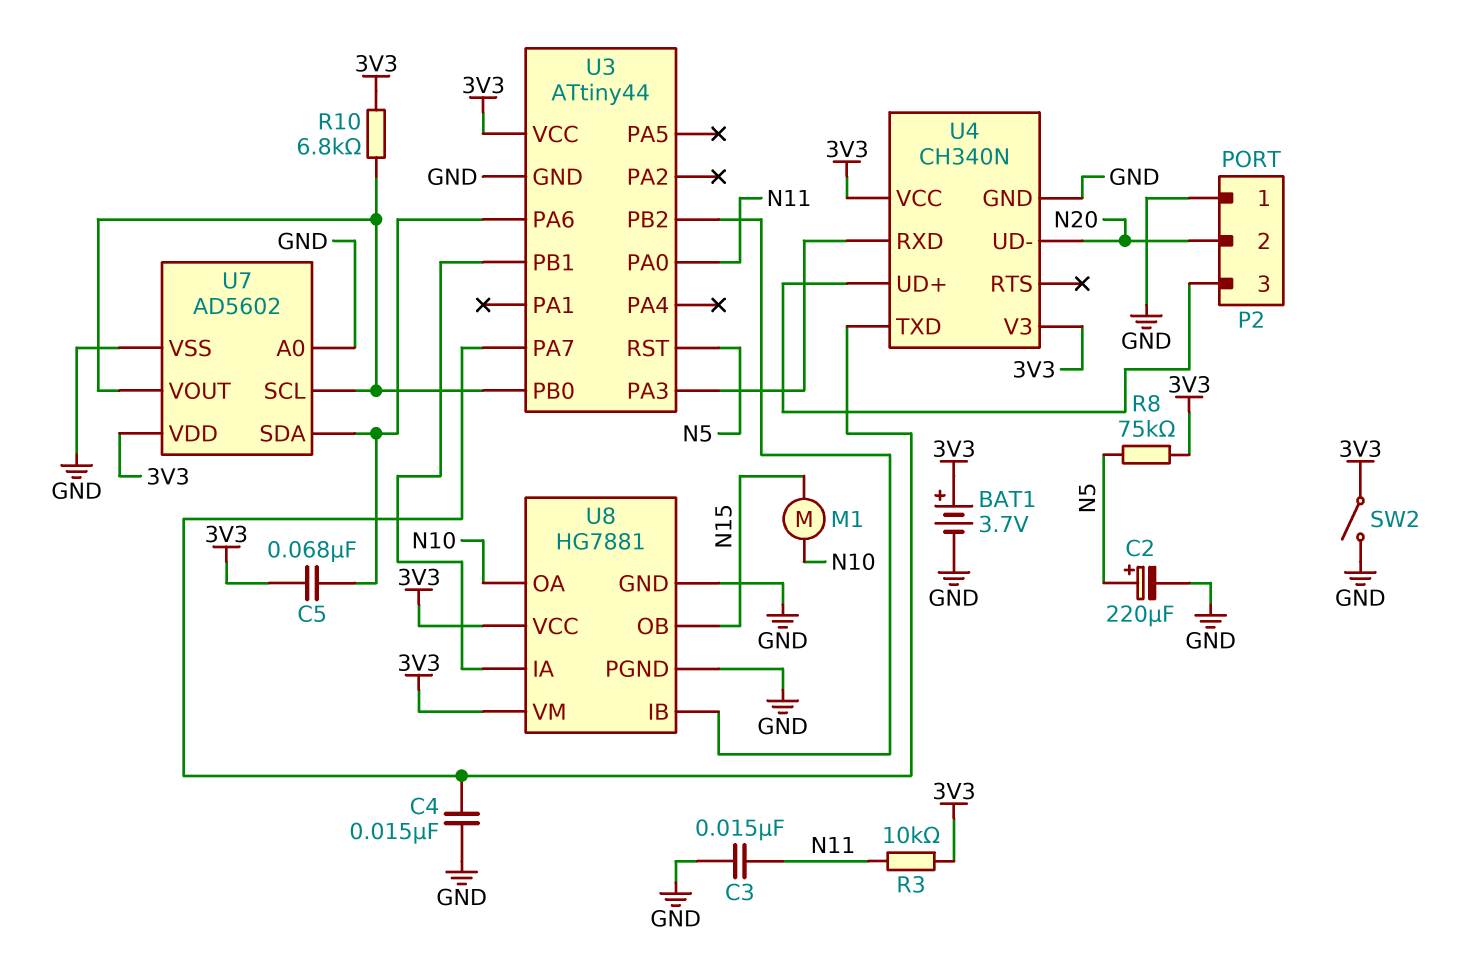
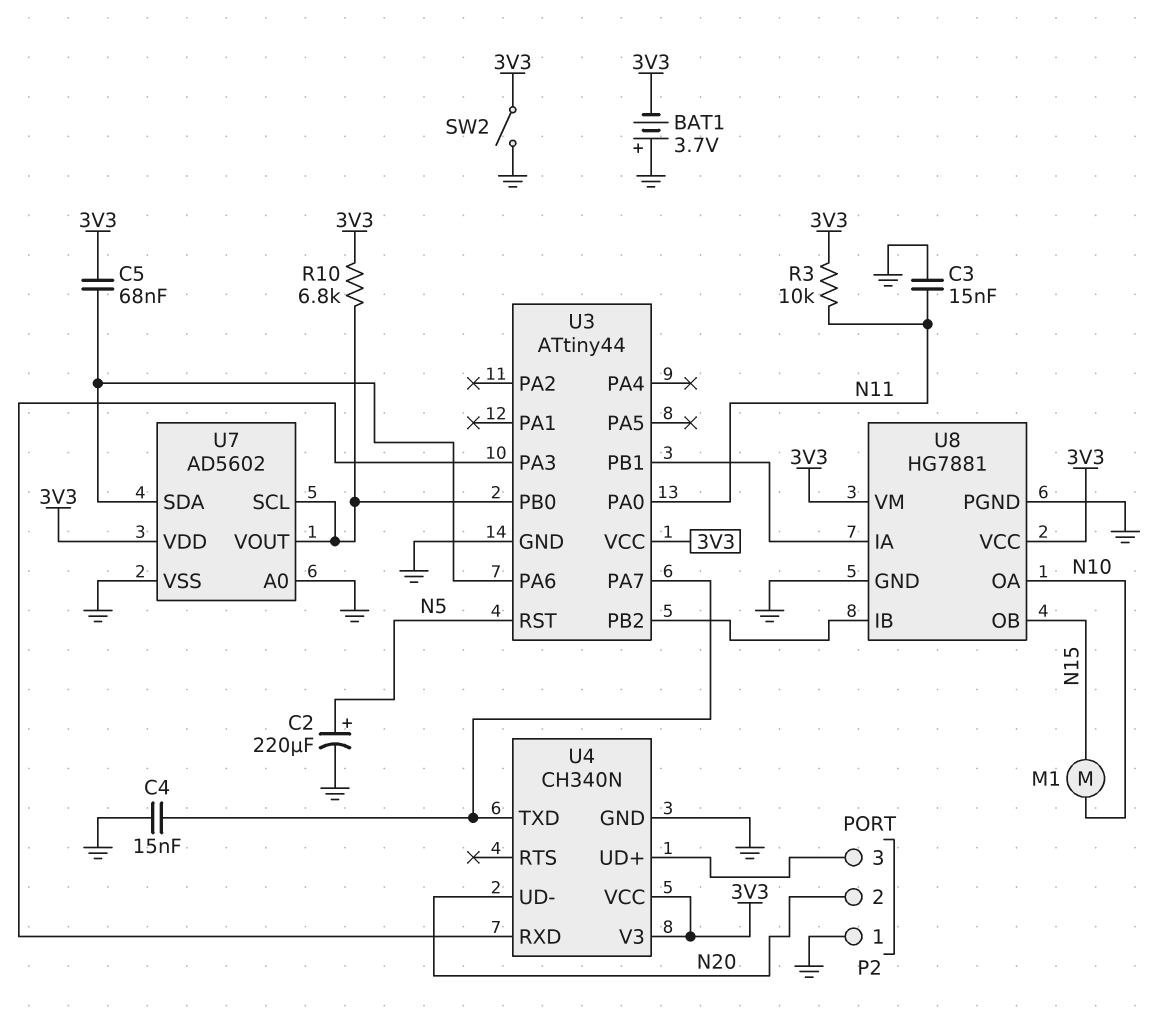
BAT1: 3.7V (plus 3V3, minus GND) -> 3.7V (plus GND, minus 3V3)
R8: 75k (3V3, N5) -> none

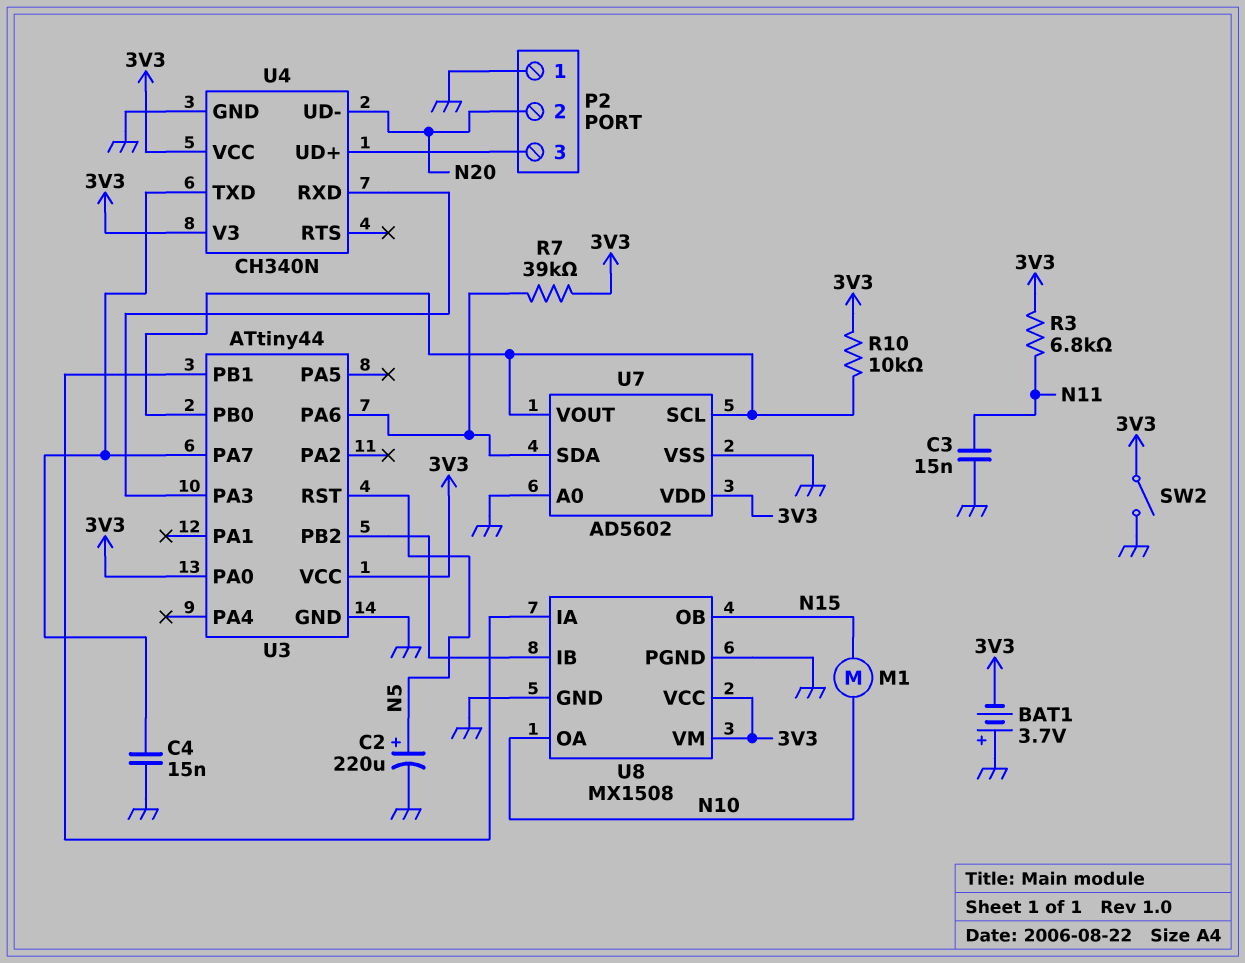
C5: 68nF (3V3, U3/PA6) -> none
R3: 10k (3V3, N11) -> 6.8k (3V3, N11)
R7: none -> 39k (3V3, U3/PA6)
R10: 6.8k (3V3, U3/PB0) -> 10k (3V3, U3/PB0)
U3 pin PA0: N11 -> 3V3
U8: HG7881 -> MX1508

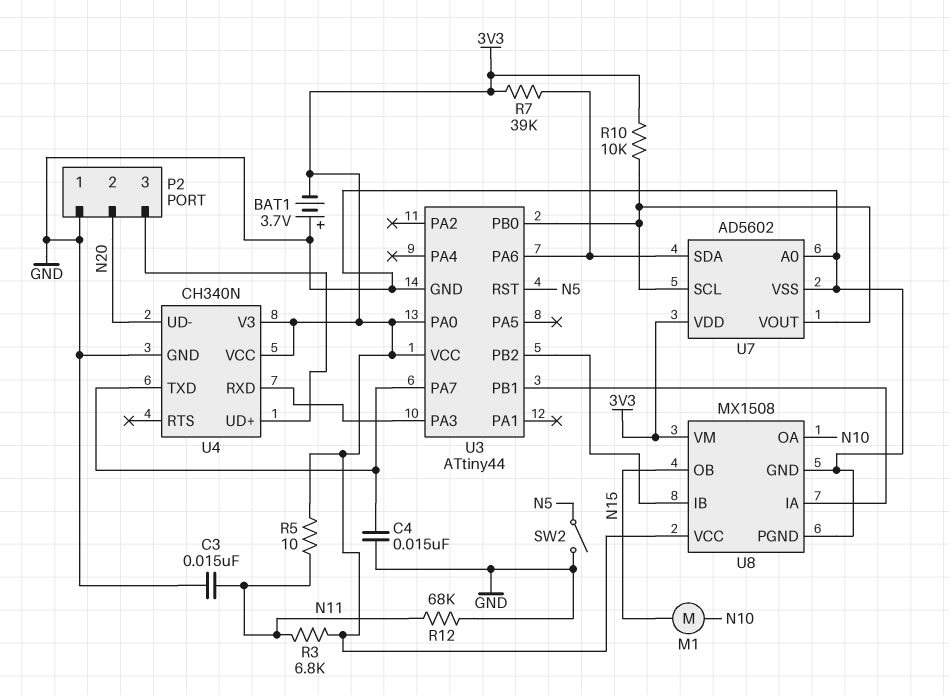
C2: 220uF (plus N5, minus GND) -> none
R5: none -> 10 (3V3, N11)
R12: none -> 68k (GND, N11)
SW2: switch (3V3, GND) -> switch (GND, N5)

